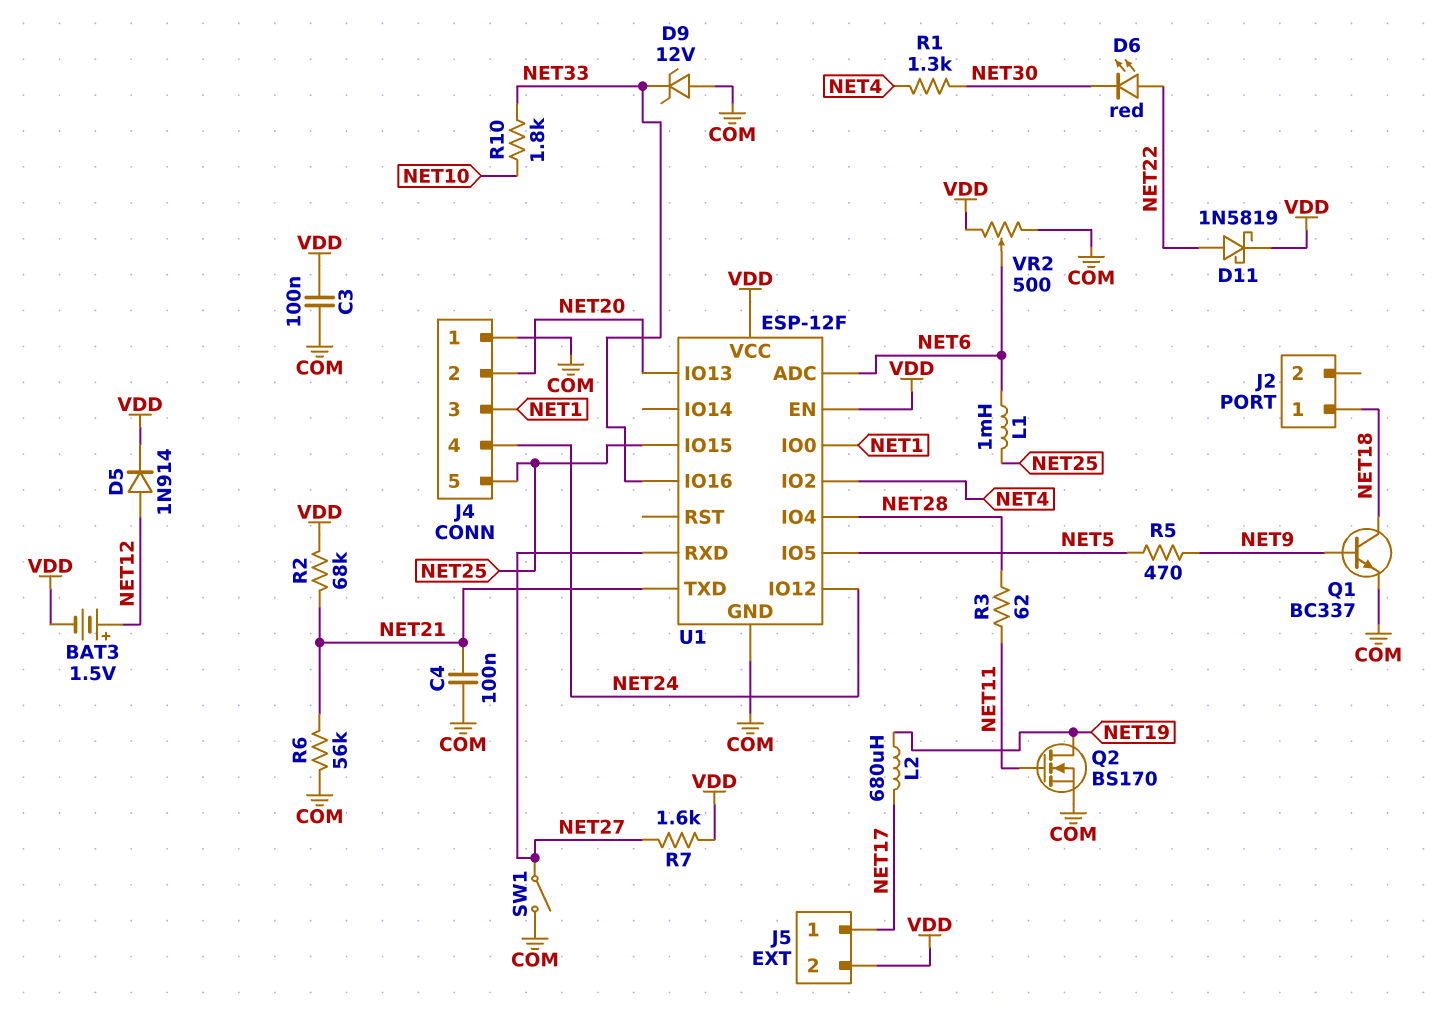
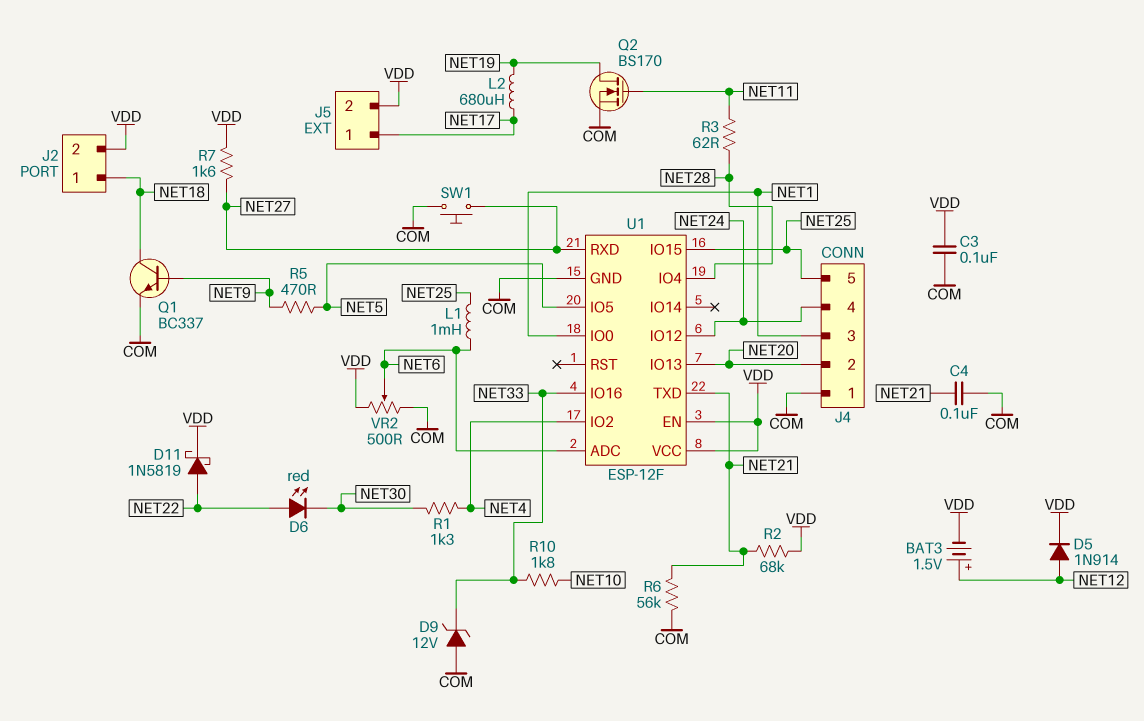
J2 pin 2: none -> VDD
SW1: switch (COM, NET27) -> button (COM, NET27)

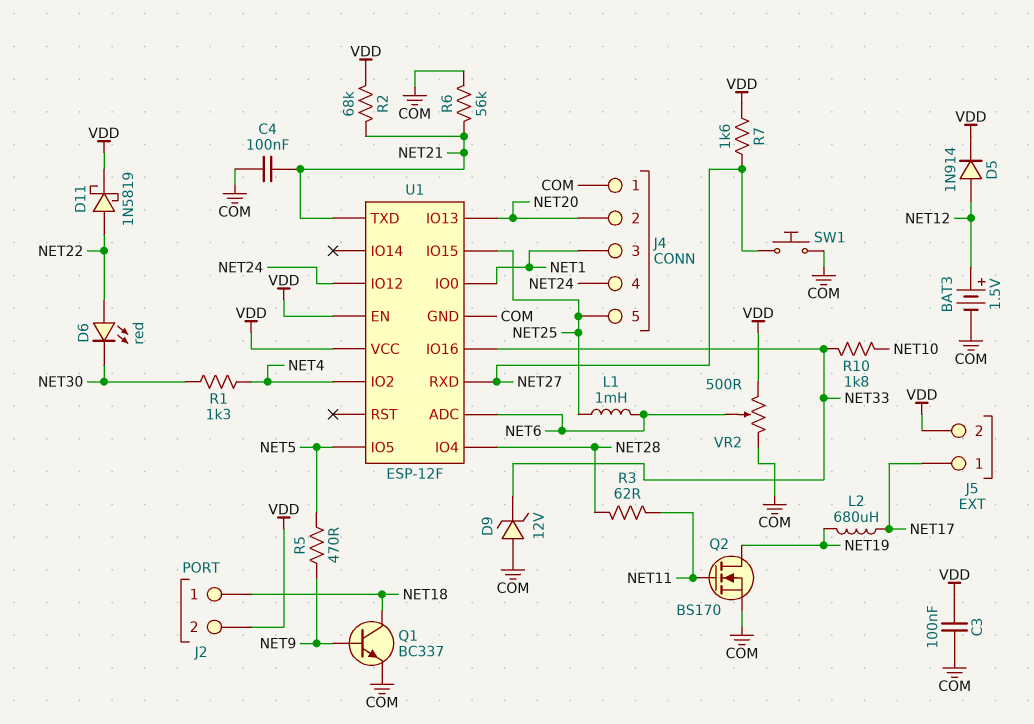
BAT3: 1.5V (plus NET12, minus VDD) -> 1.5V (plus NET12, minus COM)

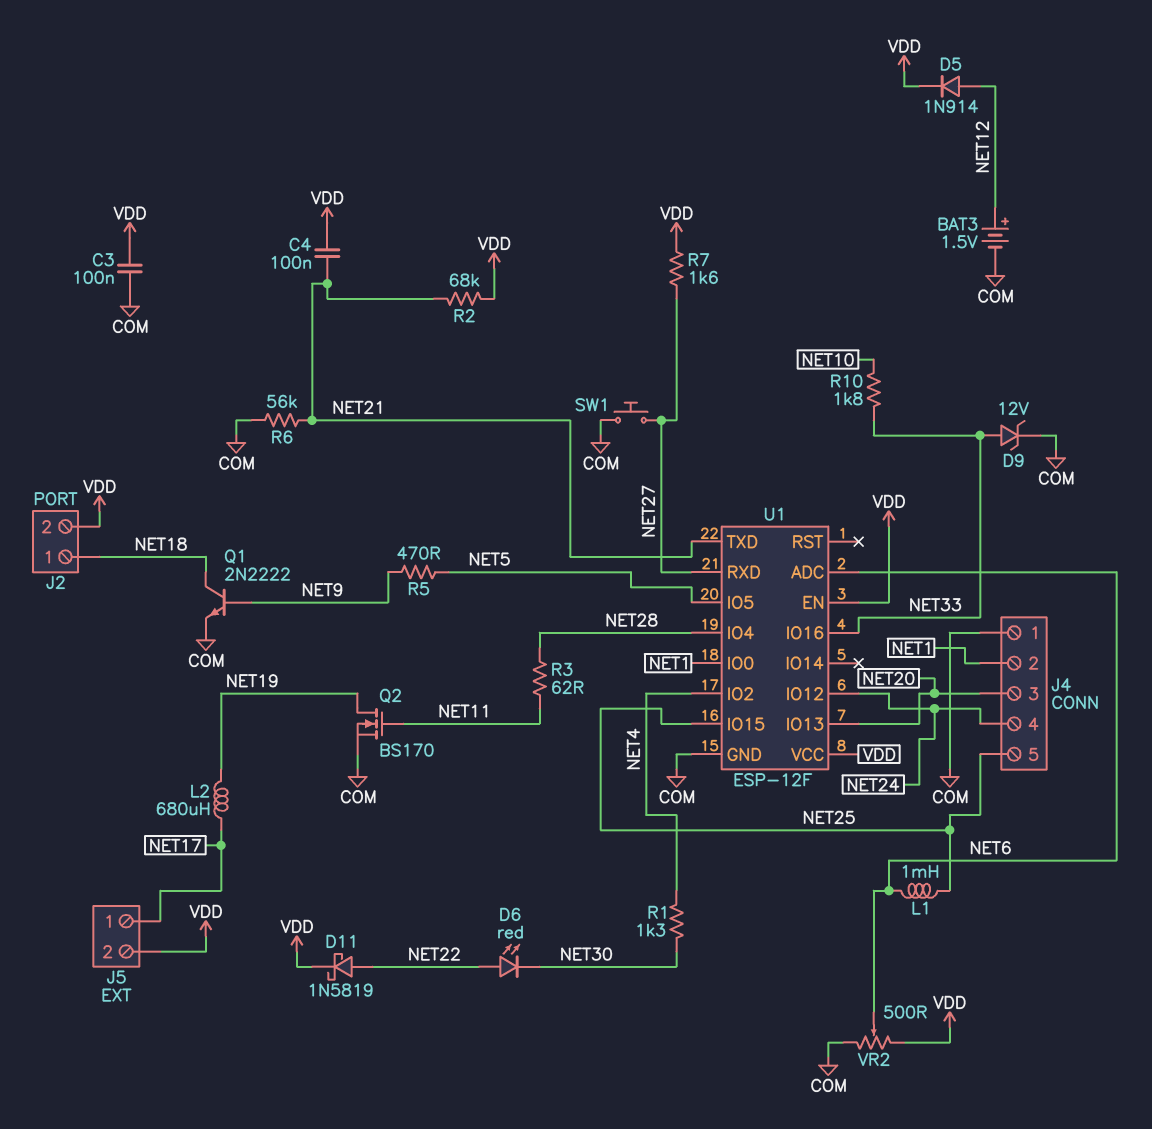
C4: 100nF (COM, NET21) -> 100nF (NET21, VDD)
D9: zener 12V (A COM, K NET33) -> zener 12V (A NET33, K COM)
J4 pin 2: NET20 -> NET1
J4 pin 3: NET1 -> NET20
Q1: NPN BC337 (B NET9, C NET18, E COM) -> NPN 2N2222 (B NET9, C NET18, E COM)

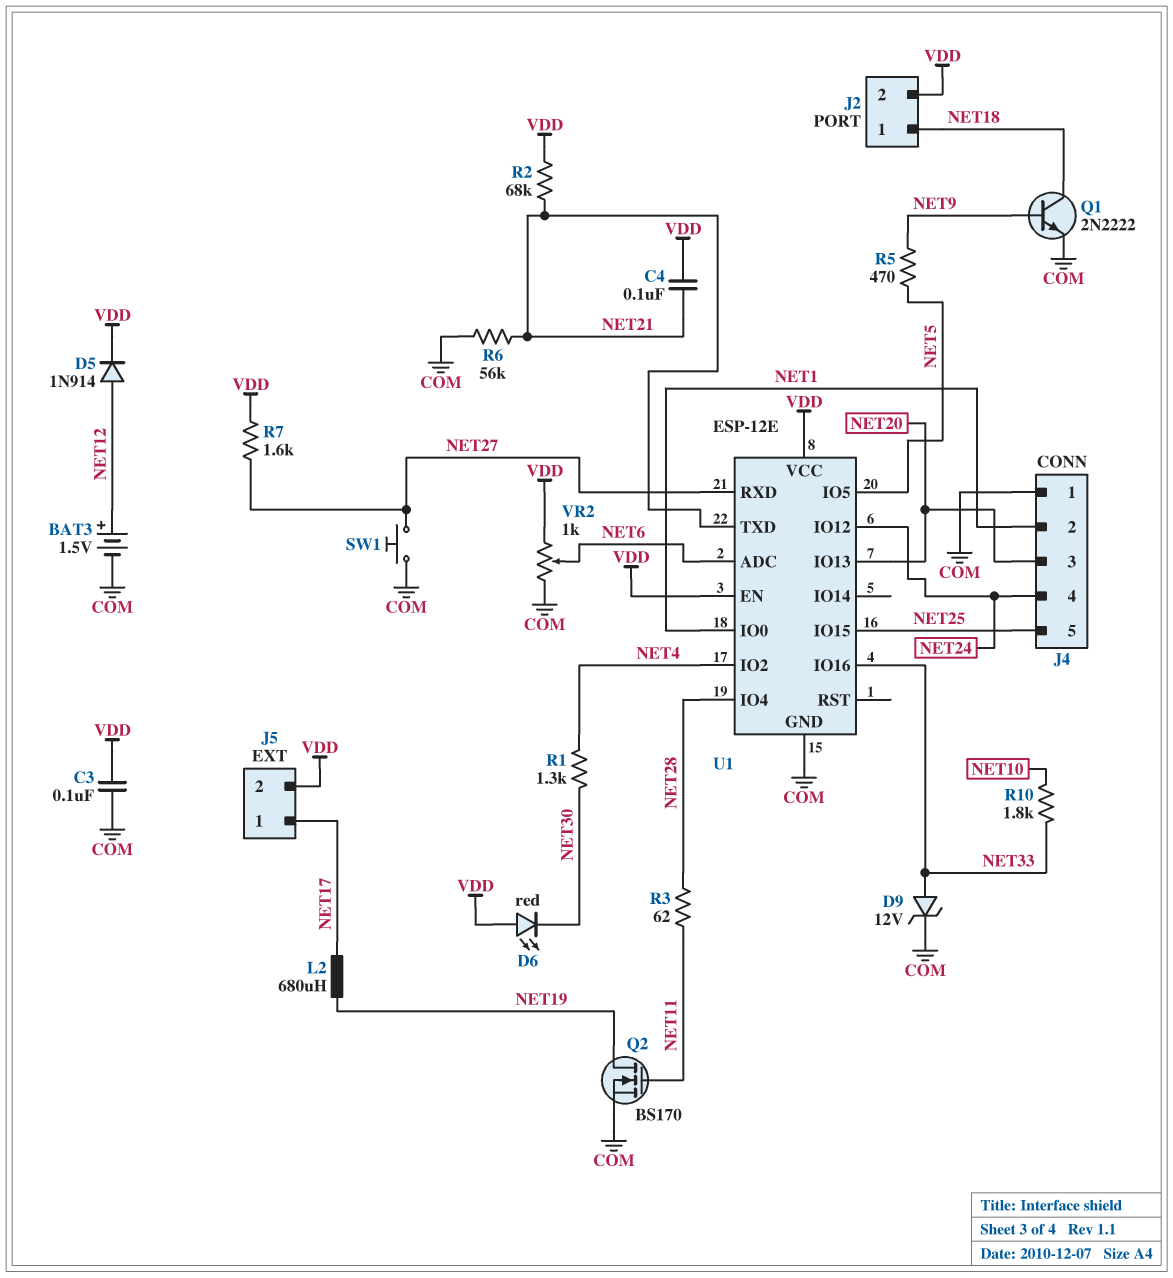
D6: LED red (A NET22, K NET30) -> LED red (A VDD, K NET30)
D11: schottky 1N5819 (A NET22, K VDD) -> none
L1: 1mH (NET6, NET25) -> none
U1: ESP-12F -> ESP-12E
VR2: 500 (COM, VDD, wiper NET6) -> 1k (COM, VDD, wiper NET6)

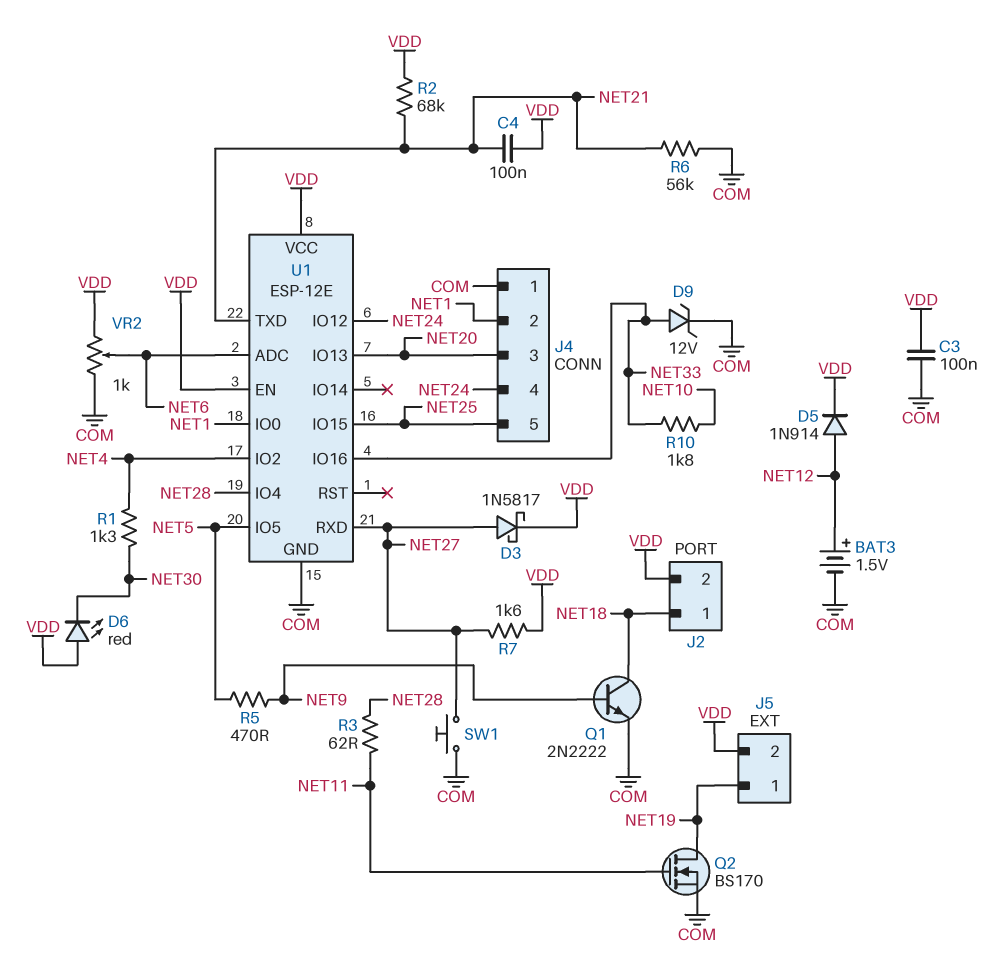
D3: none -> schottky 1N5817 (A NET27, K VDD)
J5 pin 1: NET17 -> NET19
L2: 680uH (NET17, NET19) -> none

